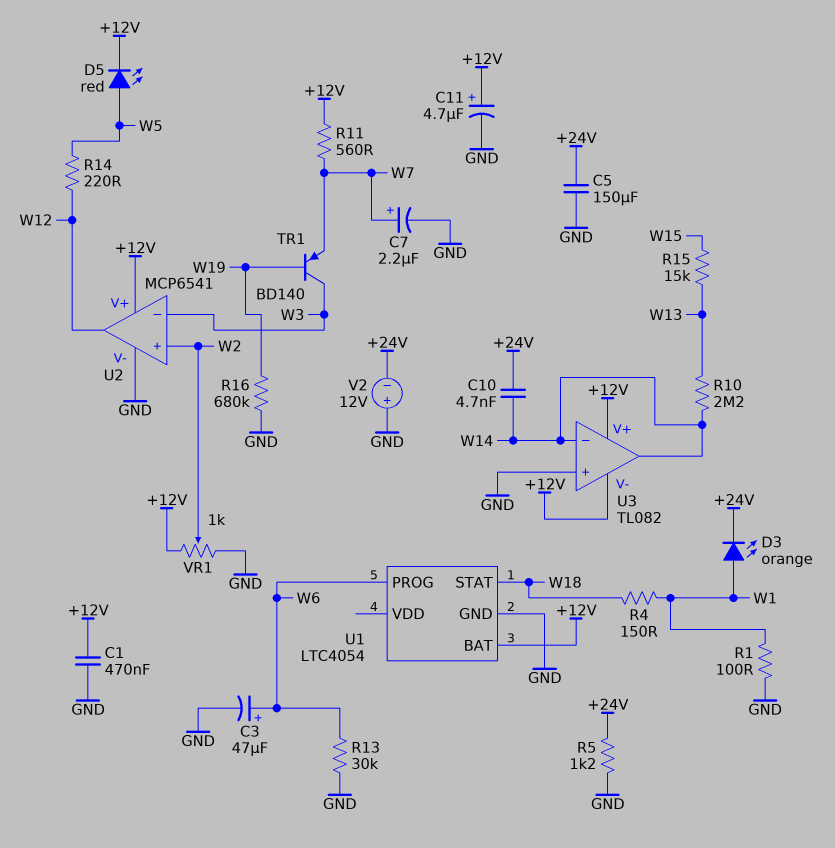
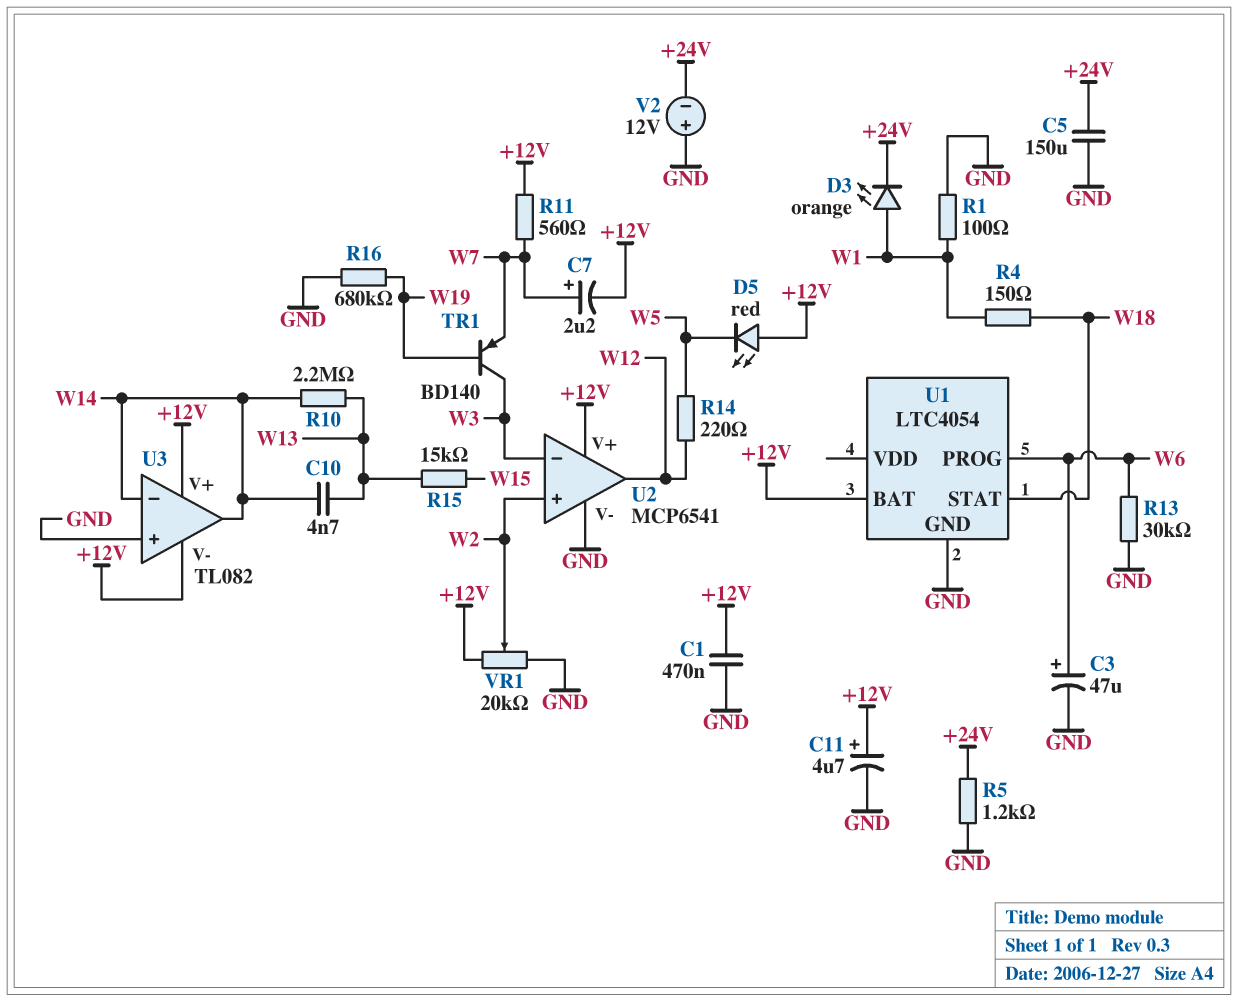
C7: 2.2uF (plus W7, minus GND) -> 2.2uF (plus W7, minus +12V)
C10: 4.7nF (+24V, W14) -> 4.7nF (W13, W14)
D5: LED red (A W5, K +12V) -> LED red (A +12V, K W5)
VR1: 1k (+12V, GND, wiper W2) -> 20k (+12V, GND, wiper W2)

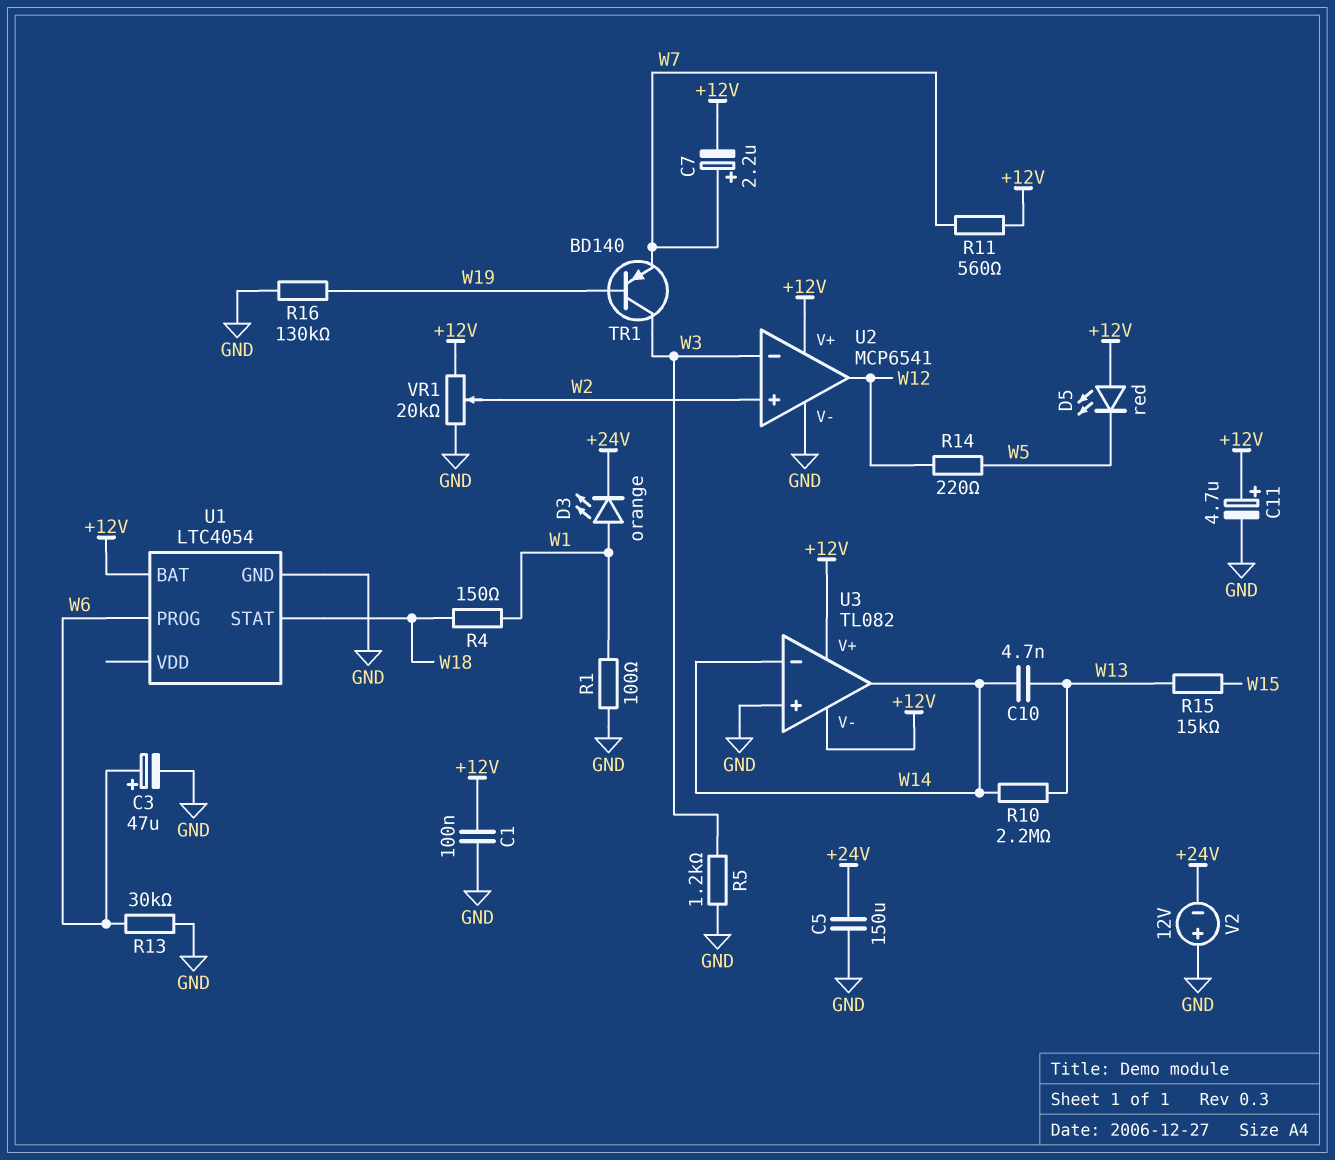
C1: 470nF (+12V, GND) -> 100nF (+12V, GND)
R5: 1.2k (+24V, GND) -> 1.2k (GND, W3)
R16: 680k (GND, W19) -> 130k (GND, W19)

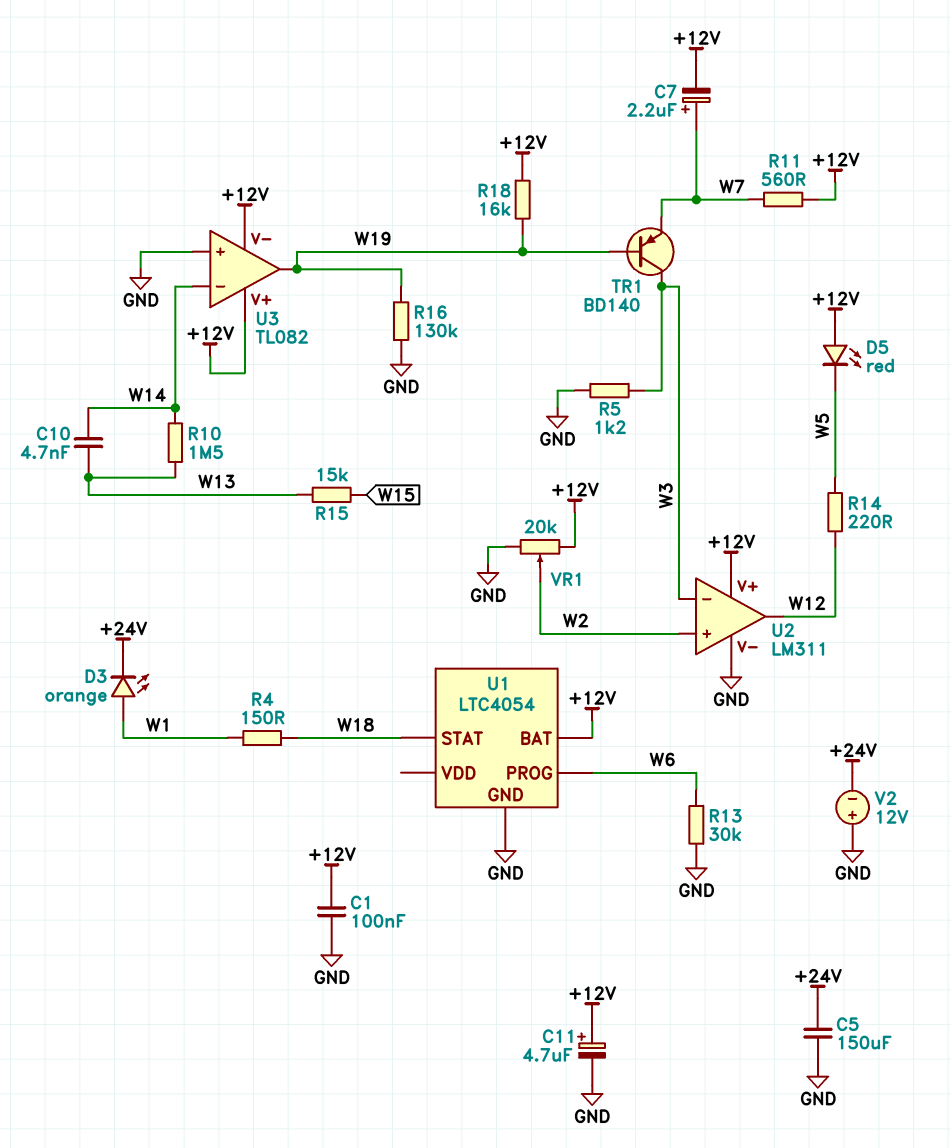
C3: 47uF (plus W6, minus GND) -> none
R1: 100 (GND, W1) -> none
R10: 2.2M (W13, W14) -> 1.5M (W13, W14)
R18: none -> 16k (+12V, W19)
U2: MCP6541 -> LM311
U3 pin out: W14 -> W19

